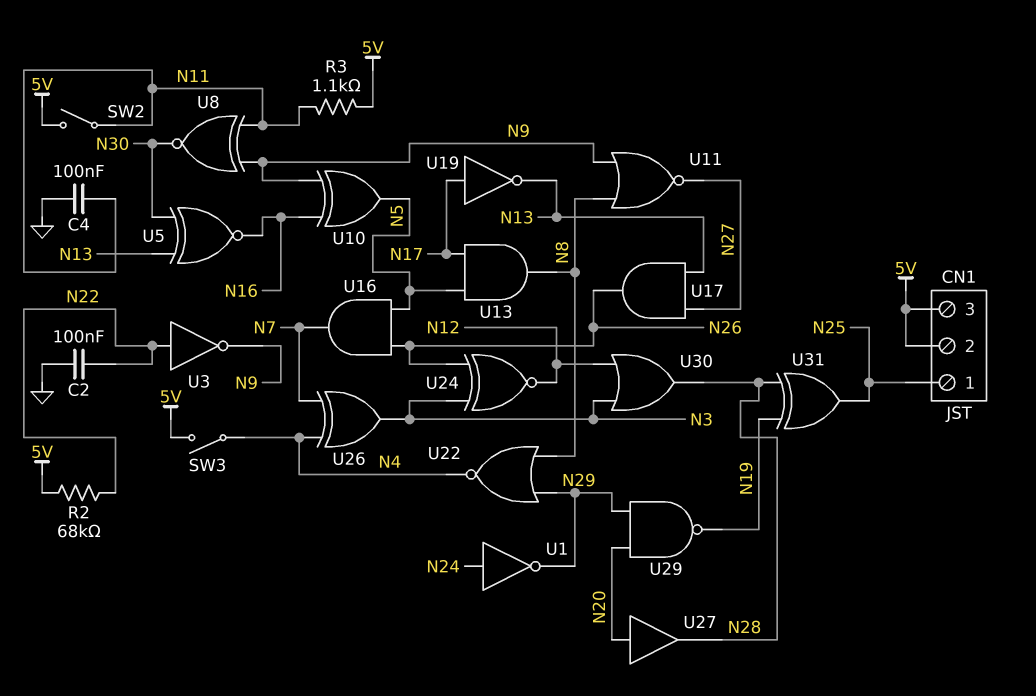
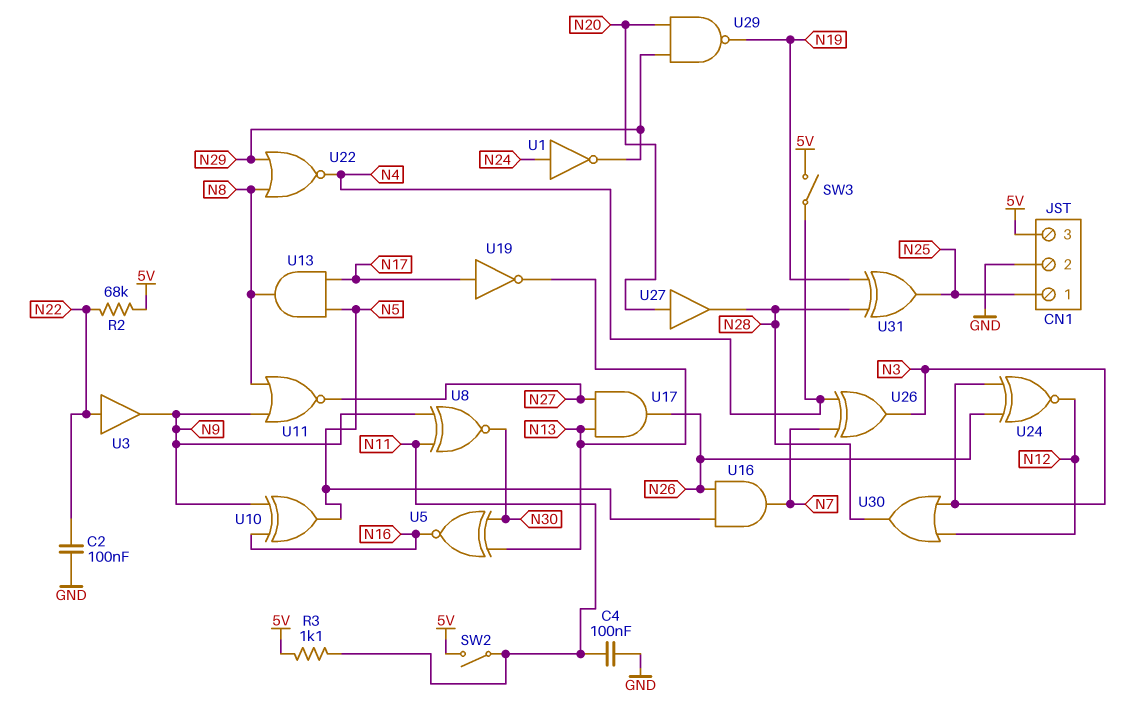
CN1 pin 2: 5V -> GND
U3: NOT (in N22, out N9) -> buffer (in N22, out N9)

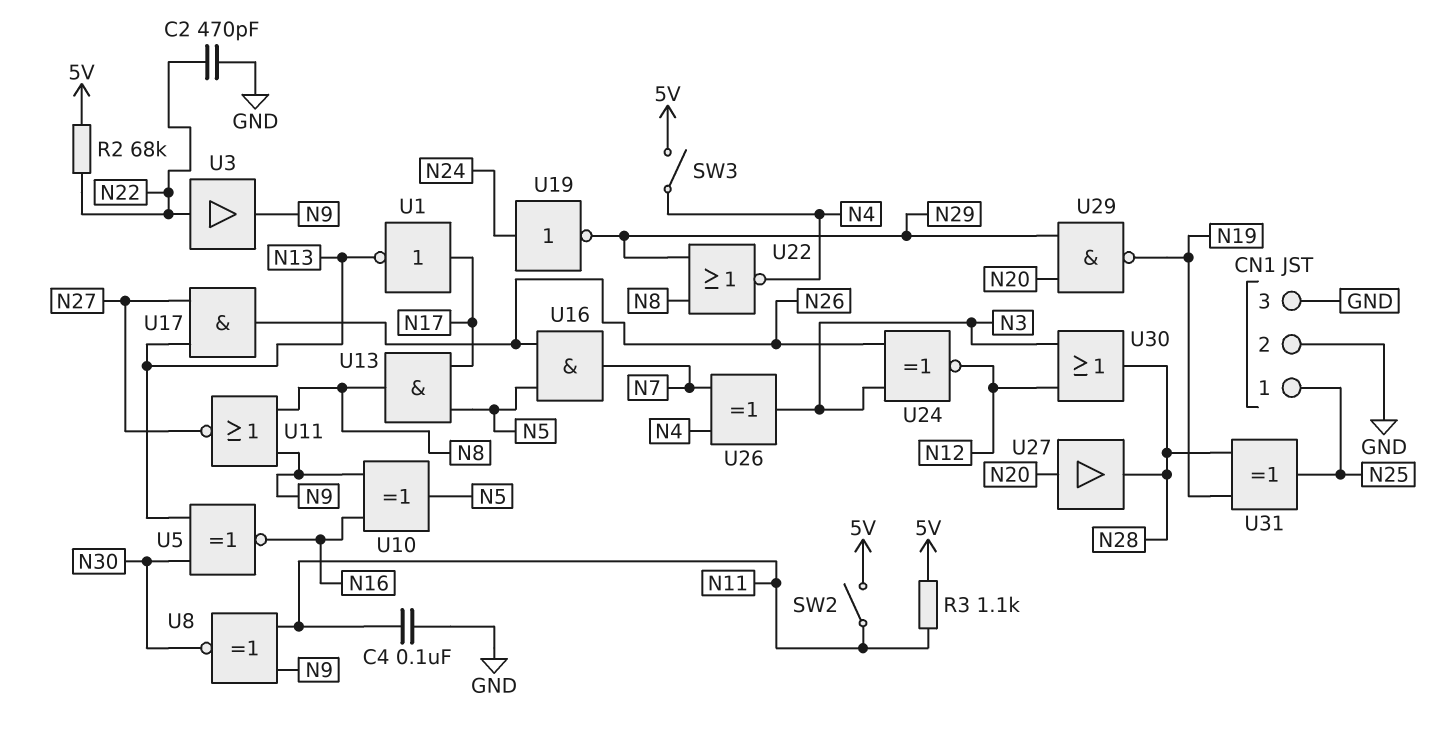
C2: 100nF (GND, N22) -> 470pF (GND, N22)
CN1 pin 3: 5V -> GND
U1: NOT (in N24, out N29) -> NOT (in N17, out N13)
U19: NOT (in N17, out N13) -> NOT (in N24, out N29)

